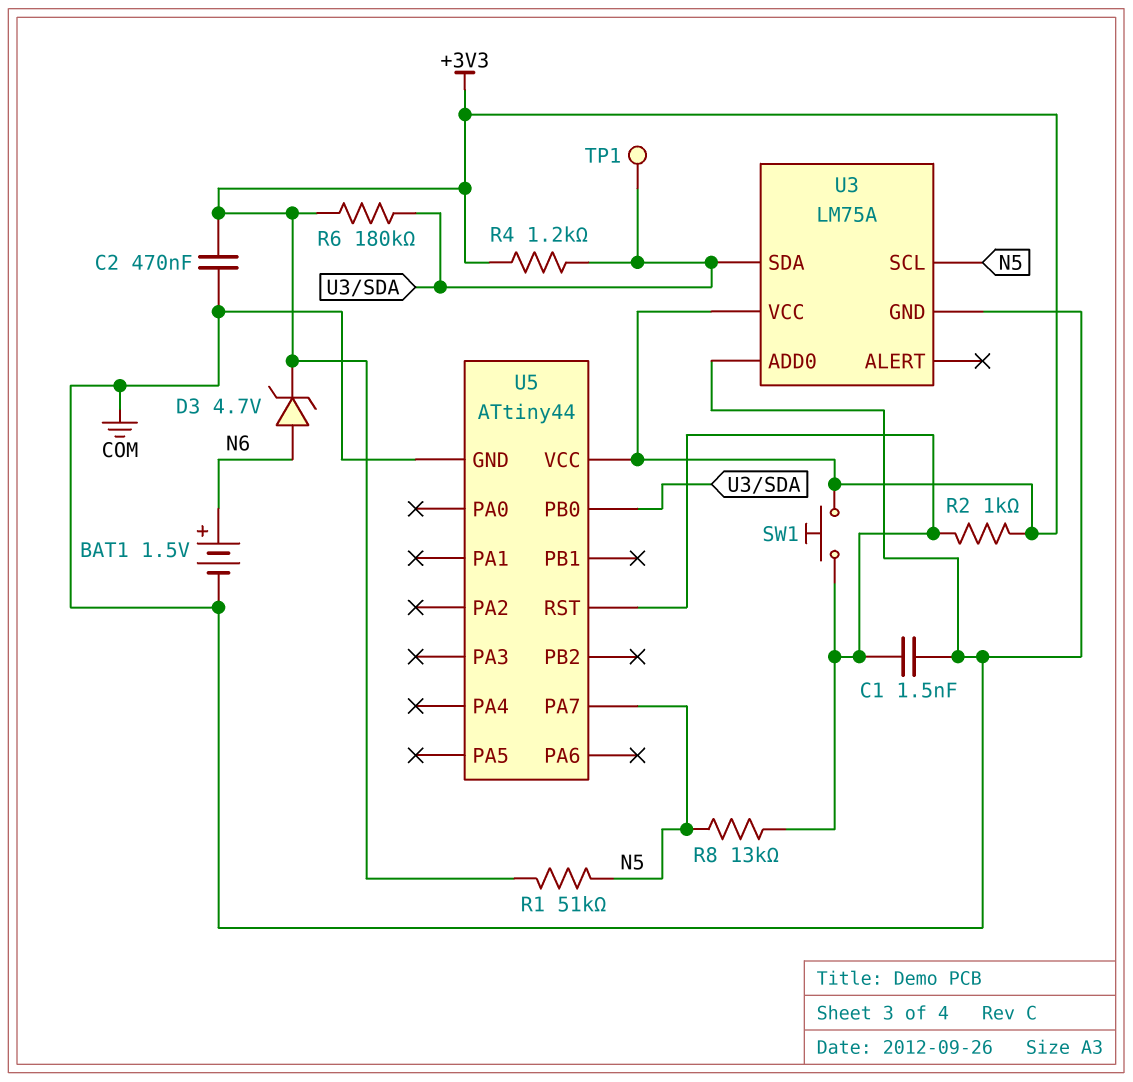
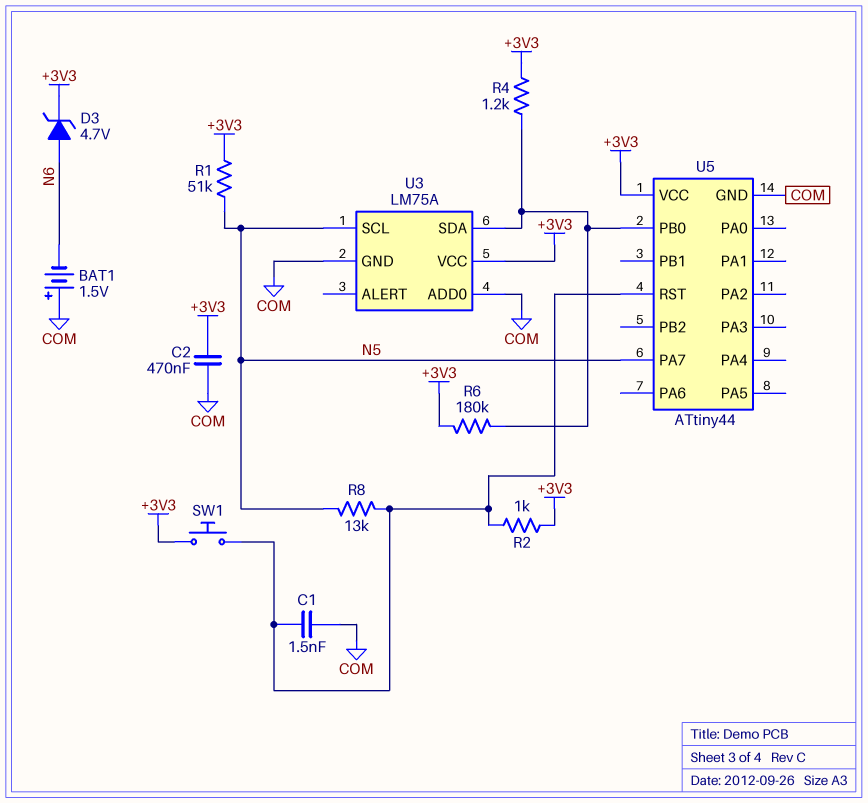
BAT1: 1.5V (plus N6, minus COM) -> 1.5V (plus COM, minus N6)
TP1: test point (U3/SDA) -> none

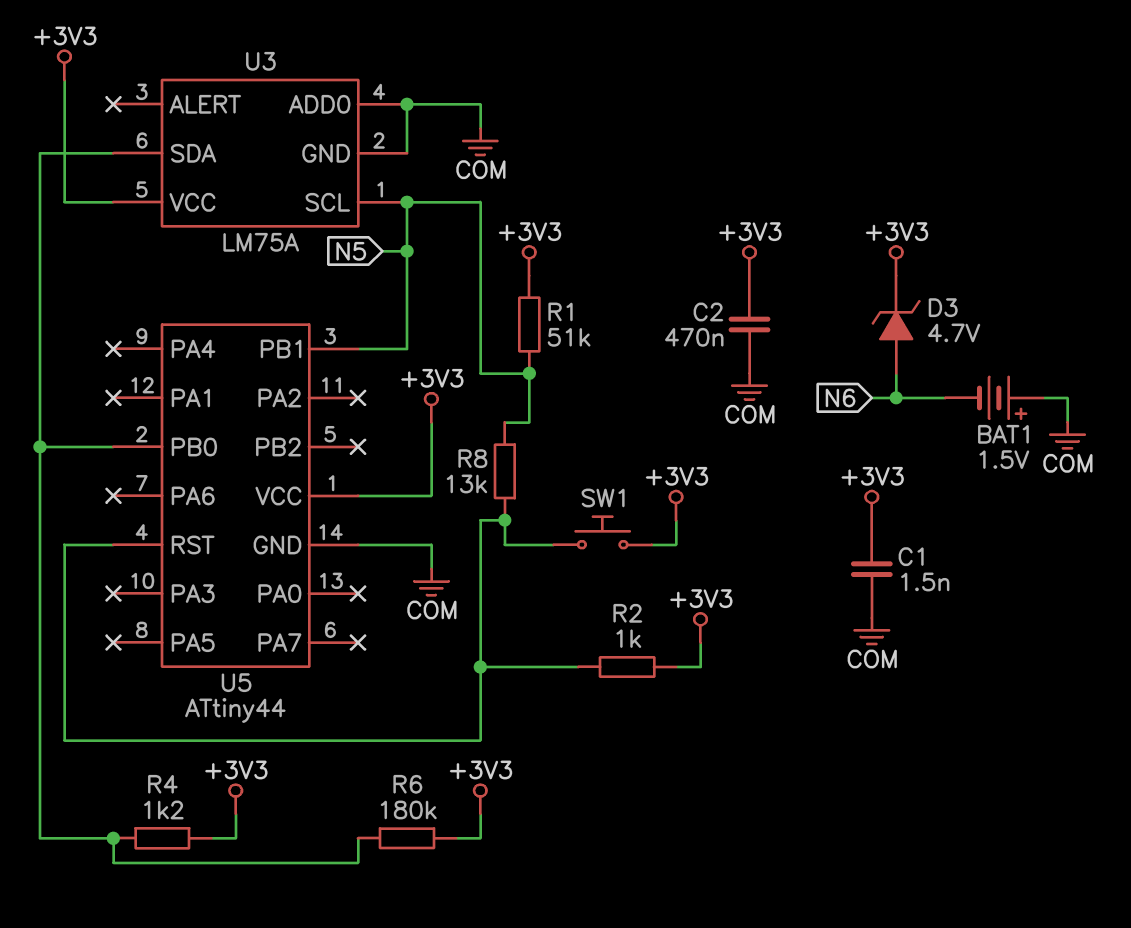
C1: 1.5nF (COM, U5/RST) -> 1.5nF (+3V3, COM)
U5 pin PA7: N5 -> none
U5 pin PB1: none -> N5

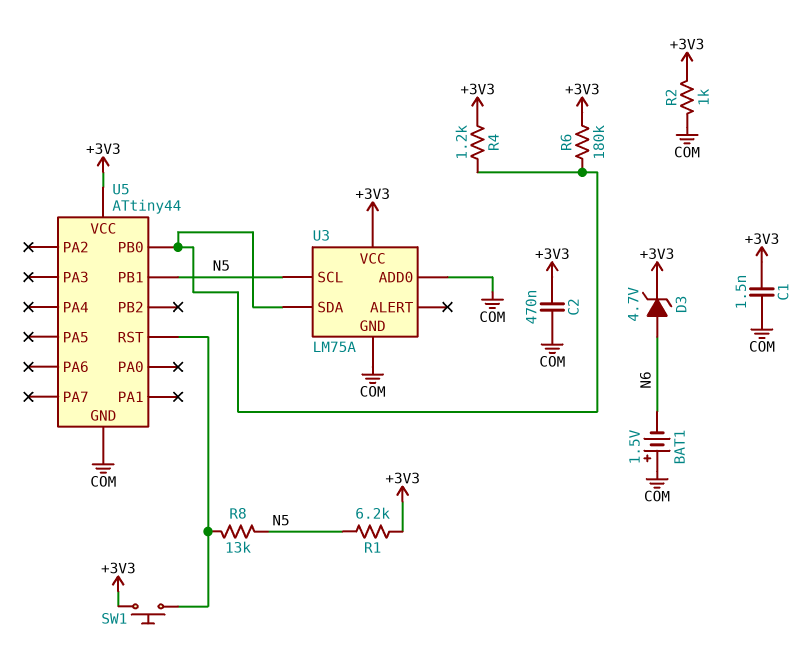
R1: 51k (+3V3, N5) -> 6.2k (+3V3, N5)
R2: 1k (+3V3, U5/RST) -> 1k (+3V3, COM)

